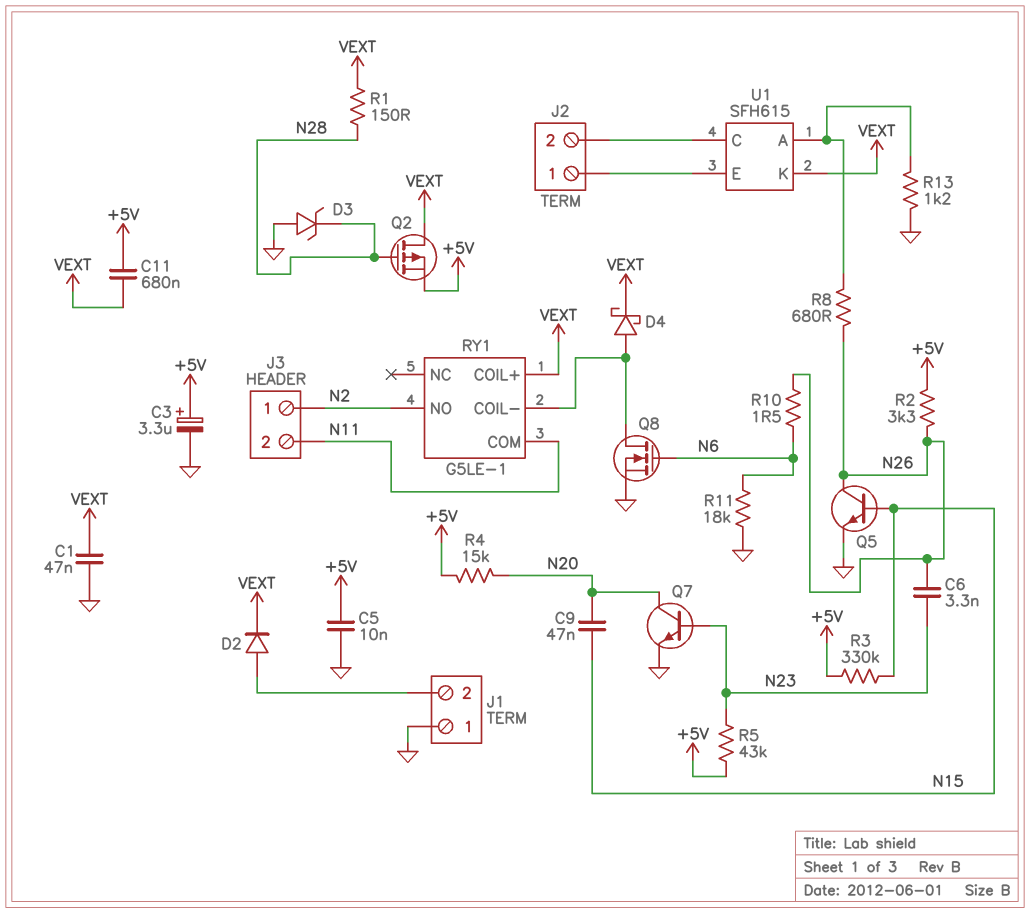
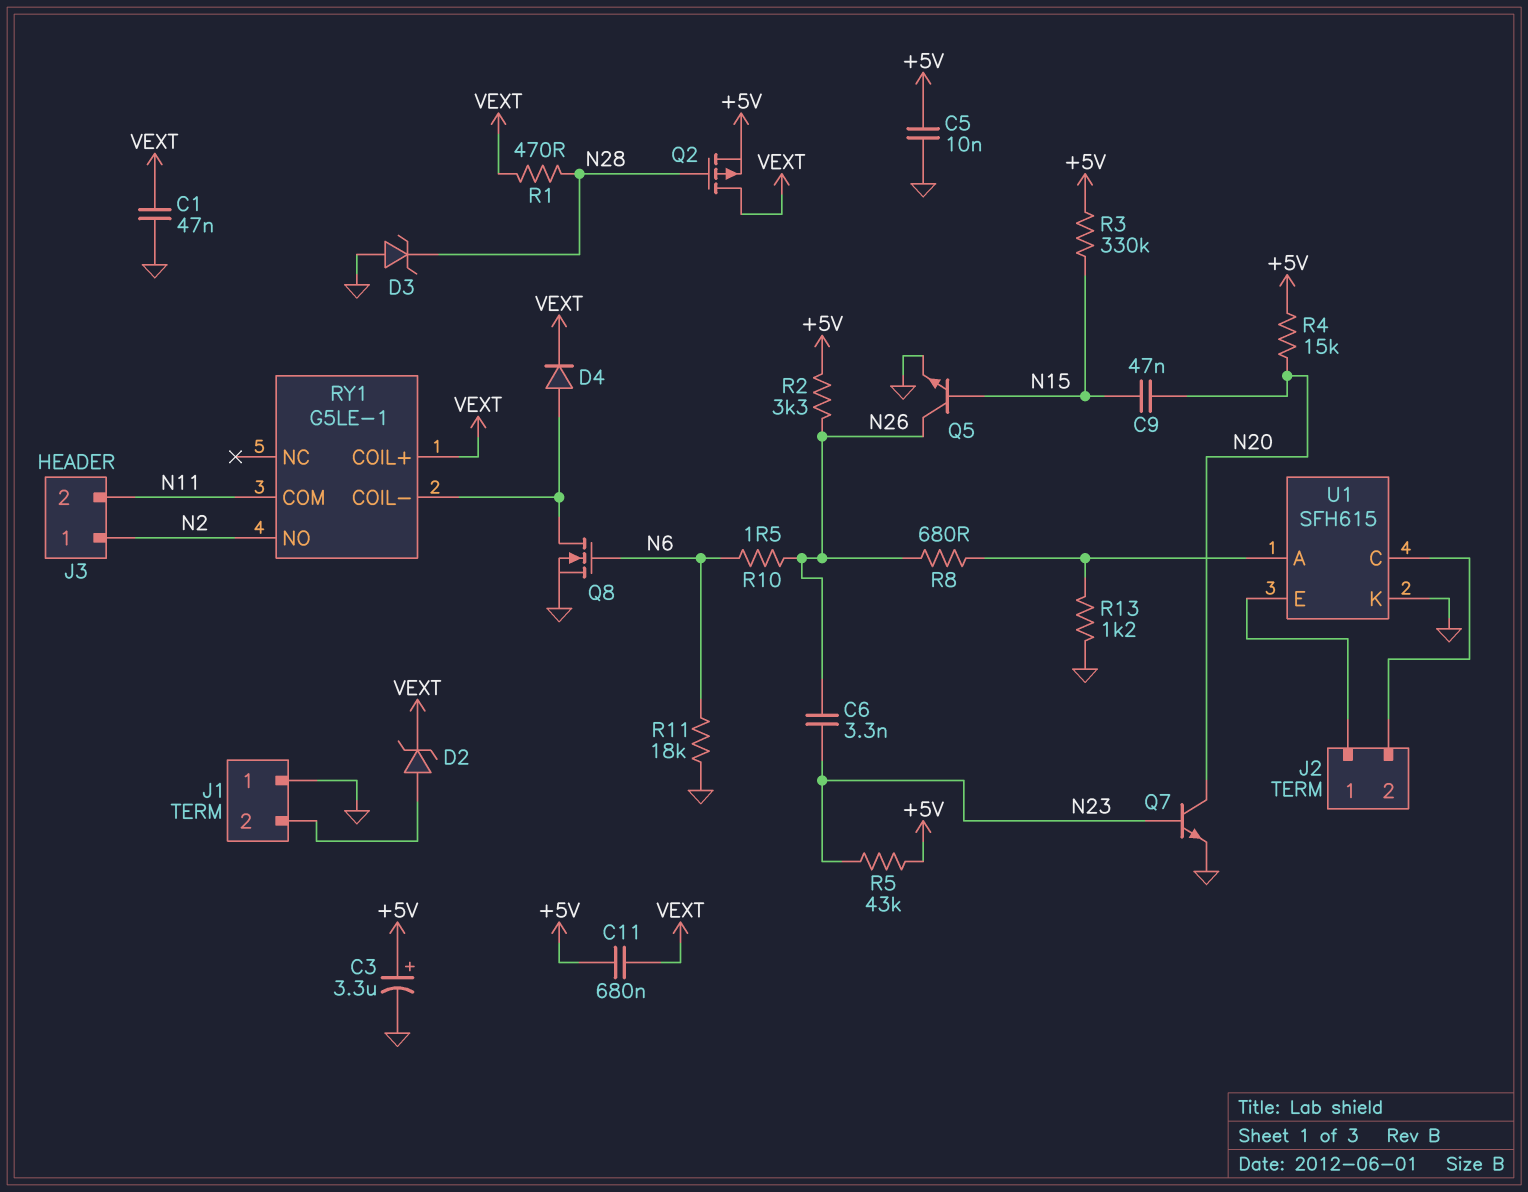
D2: diode (A J1/2, K VEXT) -> zener (A J1/2, K VEXT)
D4: schottky (A RY1/COIL-, K VEXT) -> diode (A RY1/COIL-, K VEXT)
R1: 150 (N28, VEXT) -> 470 (N28, VEXT)
U1 pin K: VEXT -> GND

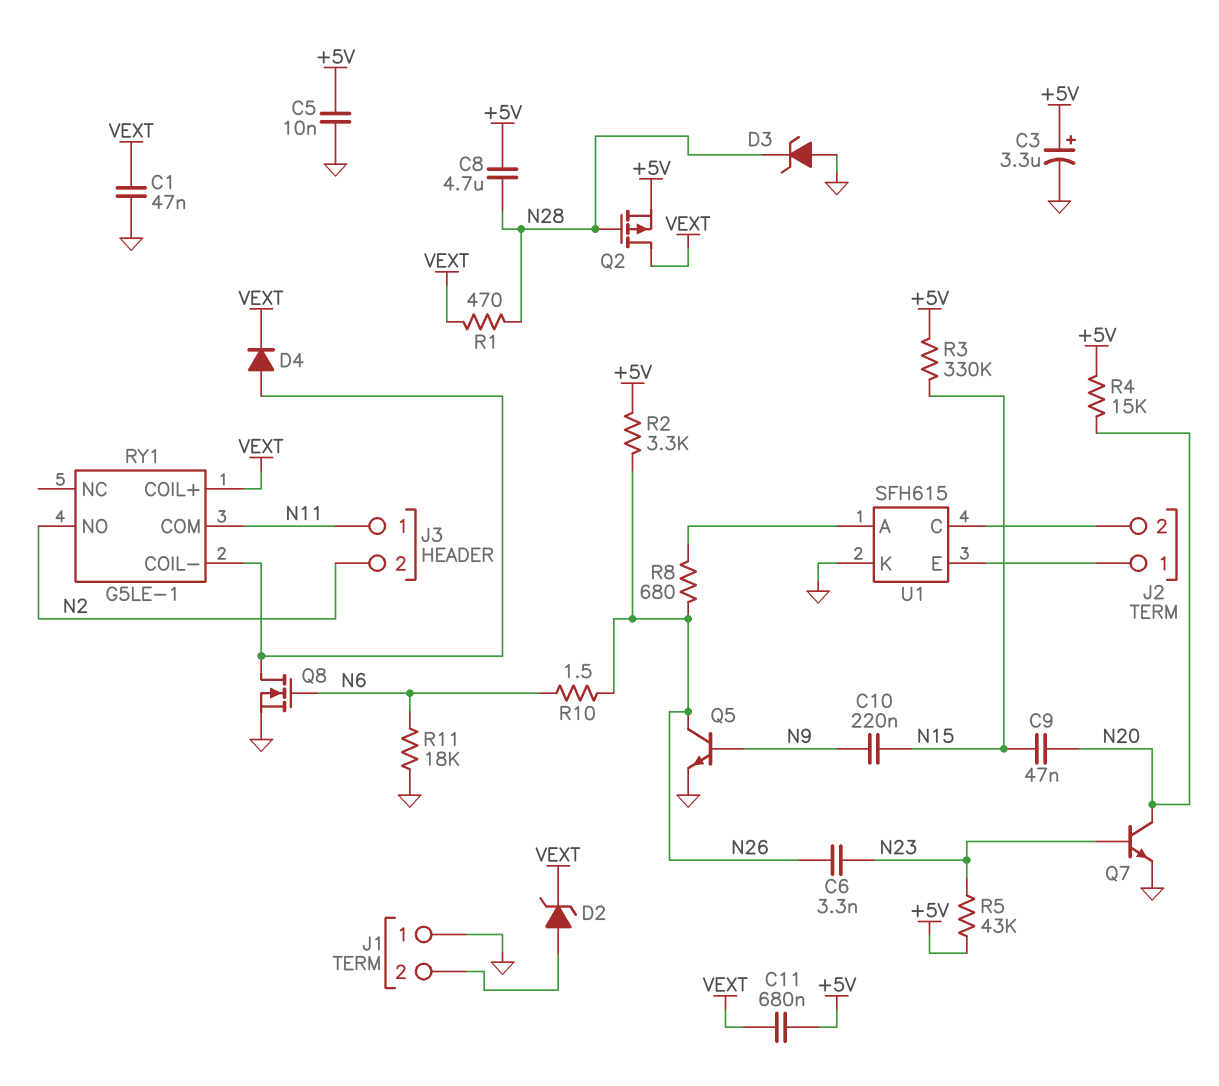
C8: none -> 4.7uF (+5V, N28)
C10: none -> 220nF (N9, N15)
J3 pin 1: N2 -> N11
J3 pin 2: N11 -> N2
Q5: NPN (B N15, C N26, E GND) -> NPN (B N9, C N26, E GND)
R13: 1.2k (GND, U1/A) -> none

